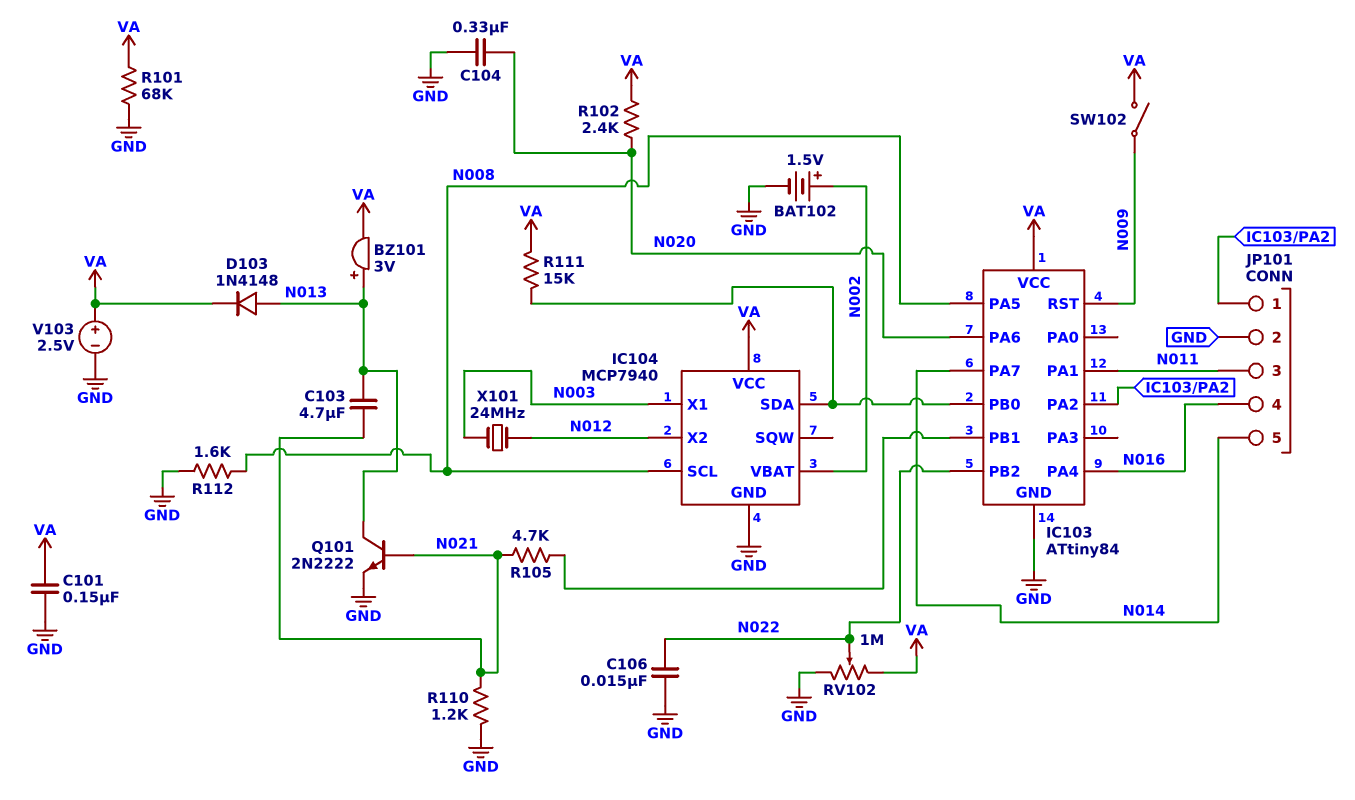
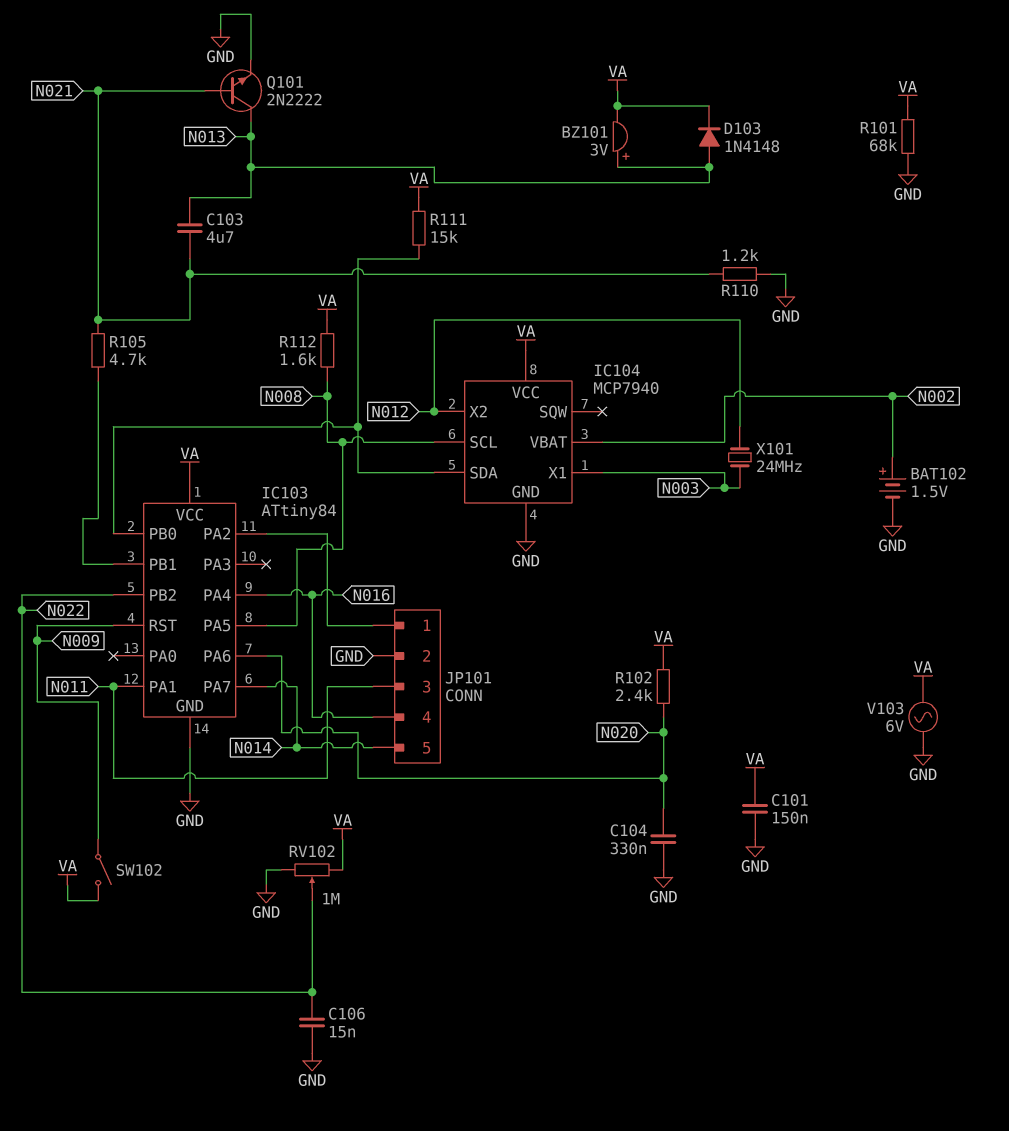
R112: 1.6k (GND, N008) -> 1.6k (N008, VA)
V103: 2.5V (plus VA, minus GND) -> AC 6V (GND, VA)

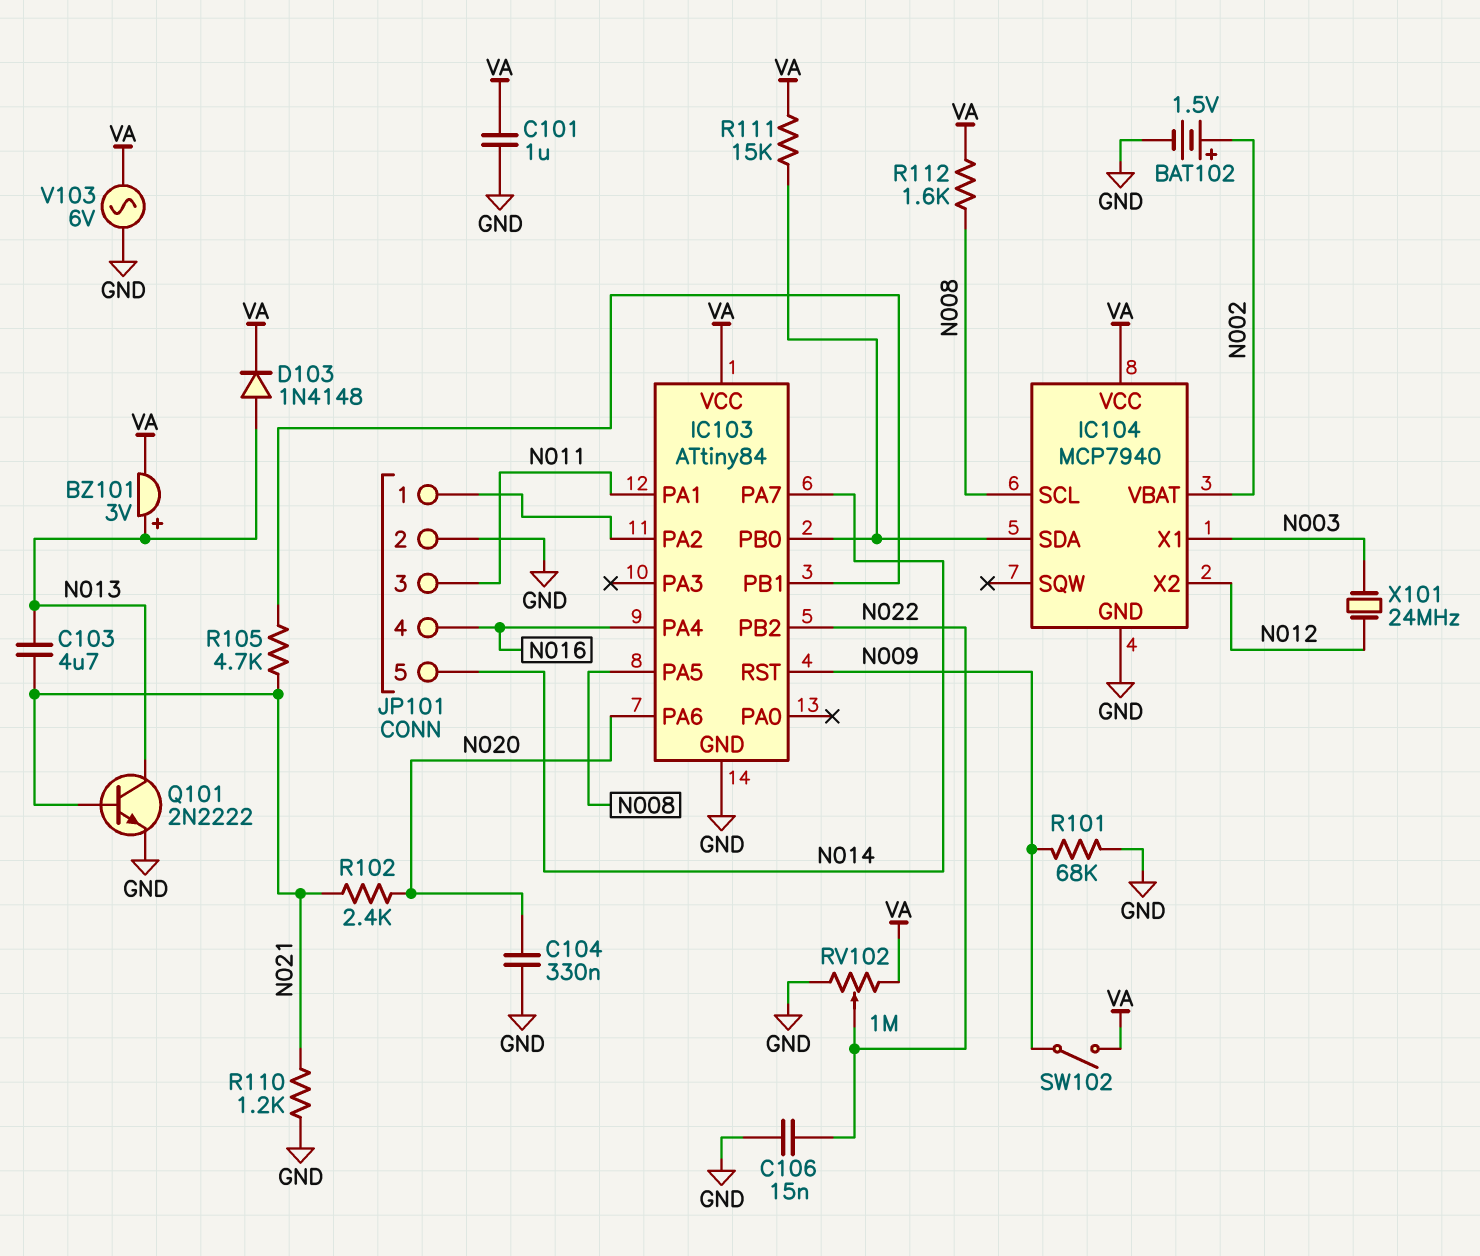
C101: 150nF (GND, VA) -> 1uF (GND, VA)
R101: 68k (GND, VA) -> 68k (GND, N009)
R102: 2.4k (N020, VA) -> 2.4k (N020, N021)

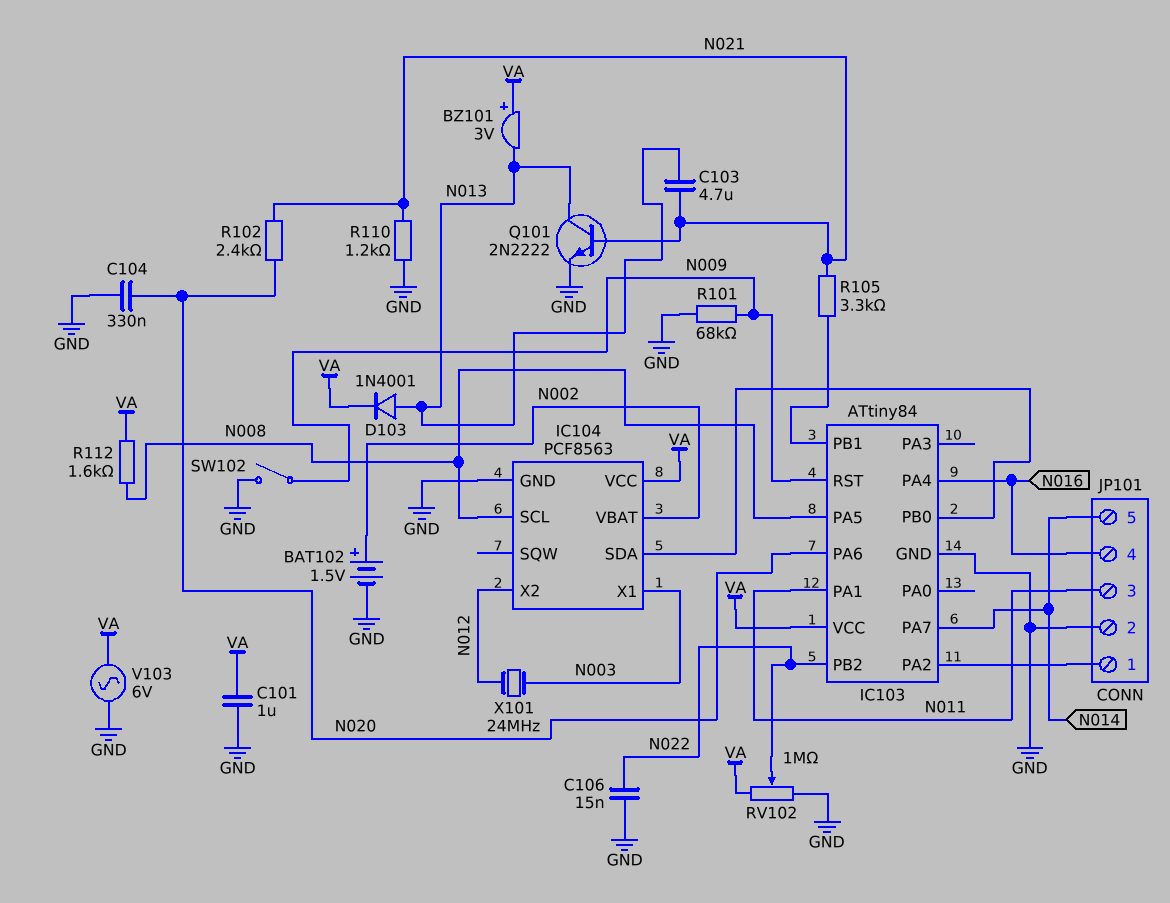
BZ101: buzzer 3V (plus N013, minus VA) -> buzzer 3V (plus VA, minus N013)
D103: diode 1N4148 (A N013, K VA) -> diode 1N4001 (A N013, K VA)
IC104: MCP7940 -> PCF8563
R105: 4.7k (IC103/PB1, N021) -> 3.3k (IC103/PB1, N021)
R111: 15k (IC103/PB0, VA) -> none
SW102: switch (N009, VA) -> switch (GND, N009)

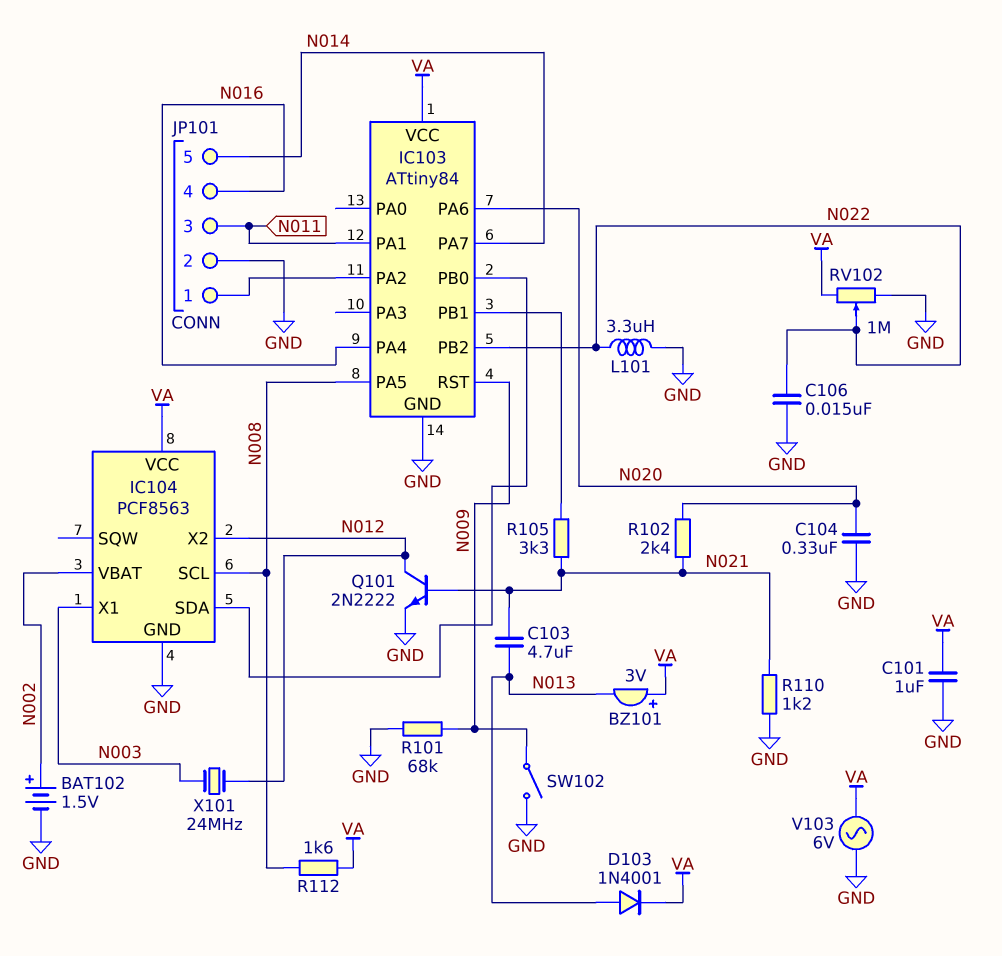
L101: none -> 3.3uH (GND, N022)
Q101: NPN 2N2222 (B N021, C N013, E GND) -> NPN 2N2222 (B N021, C N012, E GND)

